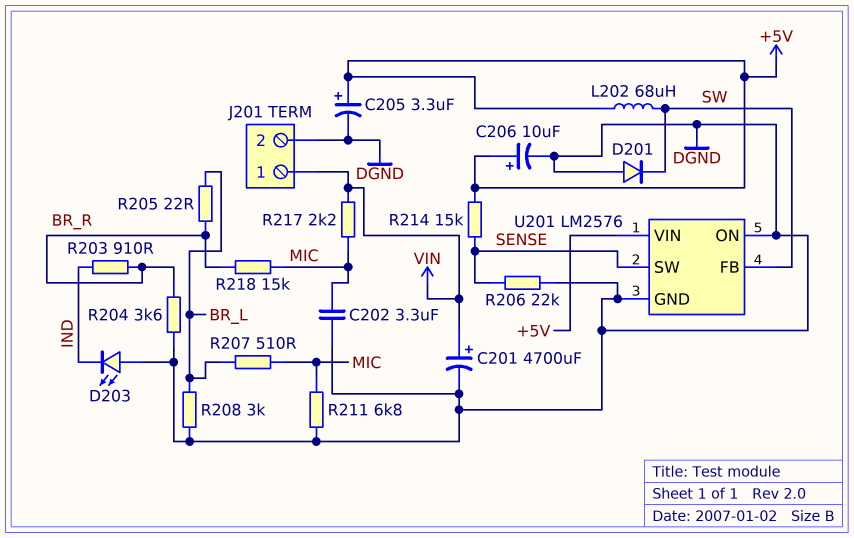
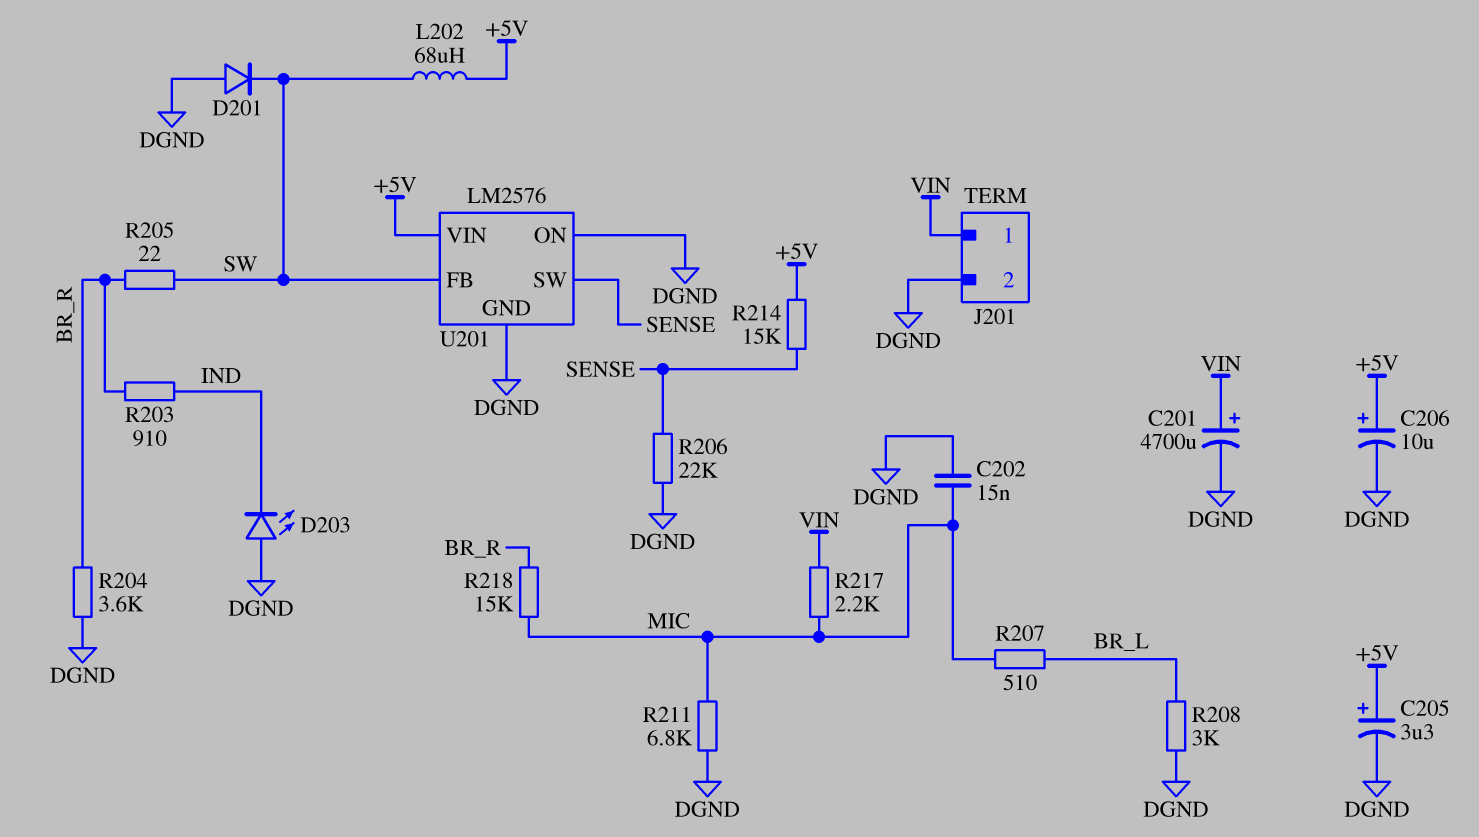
C202: 3.3uF (DGND, MIC) -> 15nF (DGND, MIC)
R205: 22 (BR_L, BR_R) -> 22 (BR_R, SW)

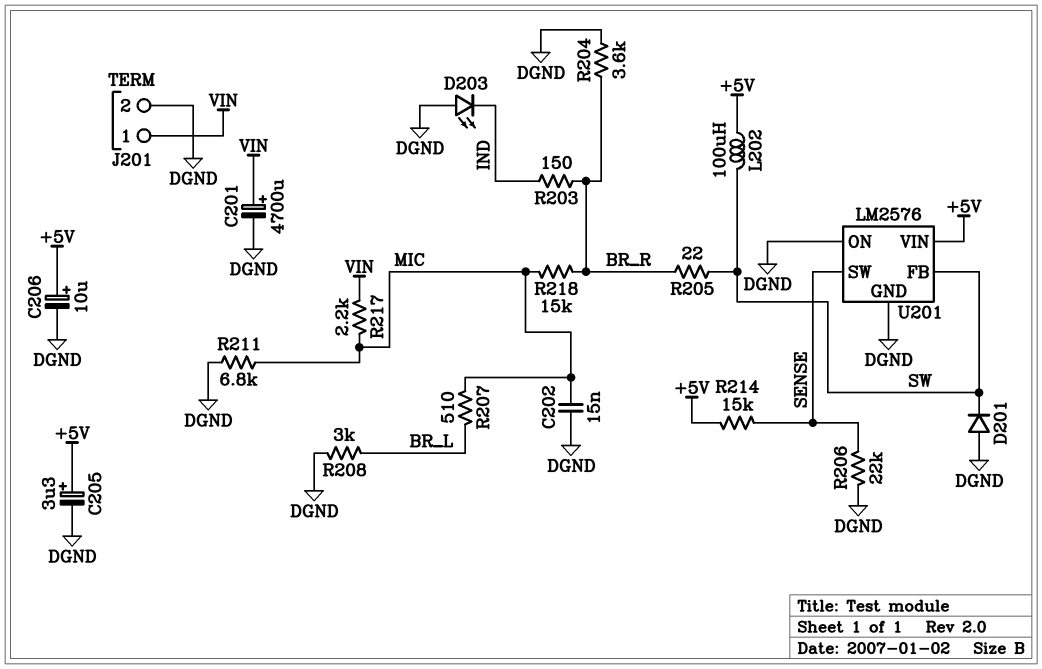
L202: 68uH (+5V, SW) -> 100uH (+5V, SW)
R203: 910 (BR_R, IND) -> 150 (BR_R, IND)

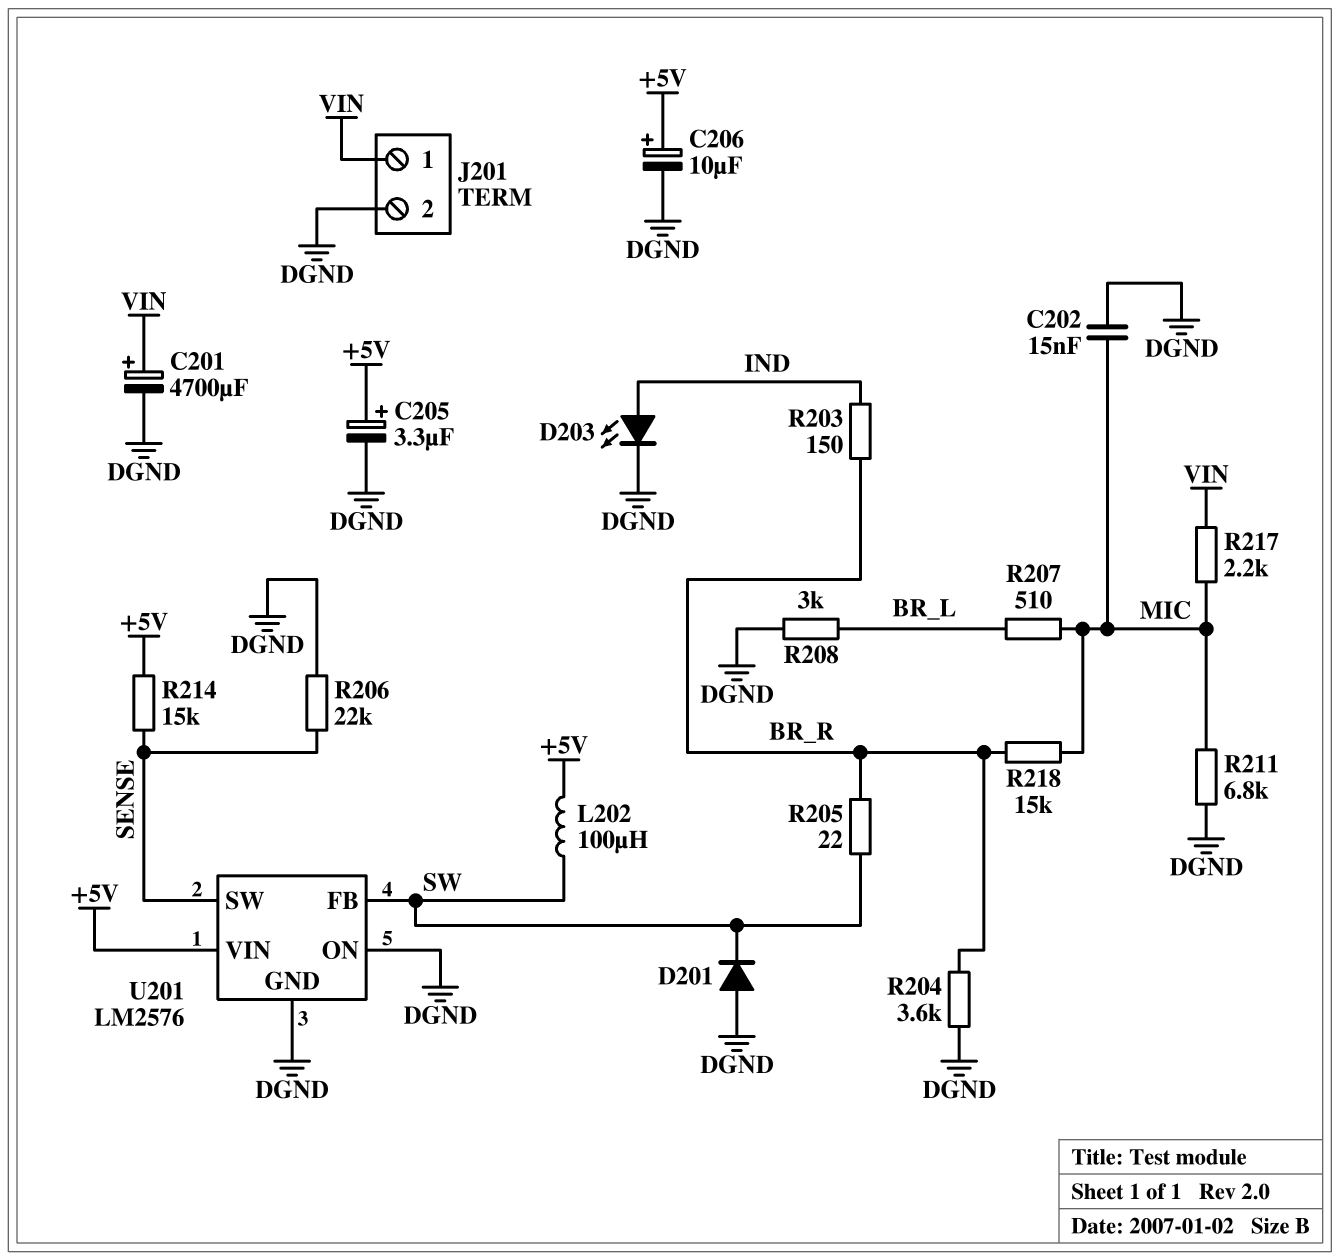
D203: LED (A DGND, K IND) -> LED (A IND, K DGND)

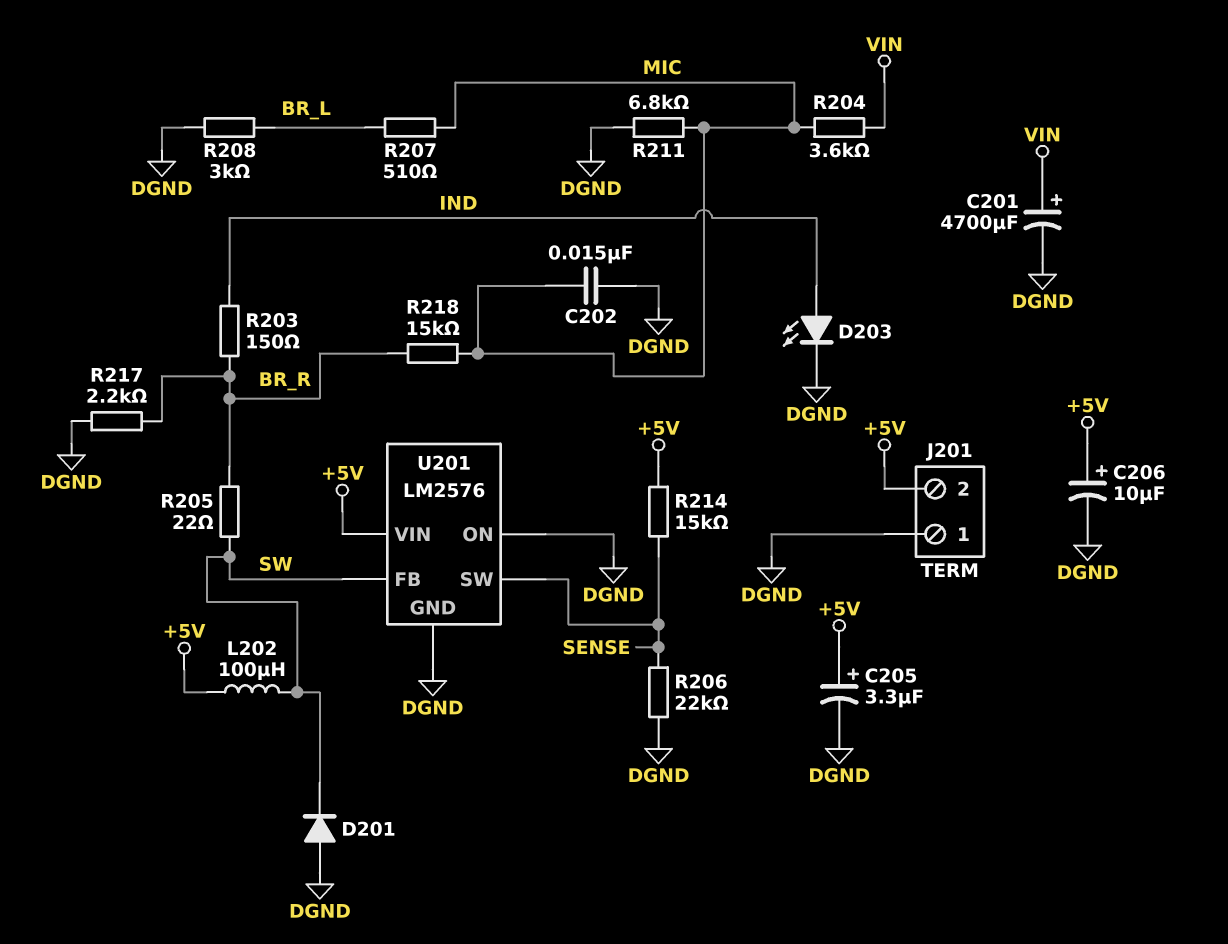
J201 pin 1: VIN -> DGND
J201 pin 2: DGND -> +5V
R204: 3.6k (BR_R, DGND) -> 3.6k (MIC, VIN)
R217: 2.2k (MIC, VIN) -> 2.2k (BR_R, DGND)

